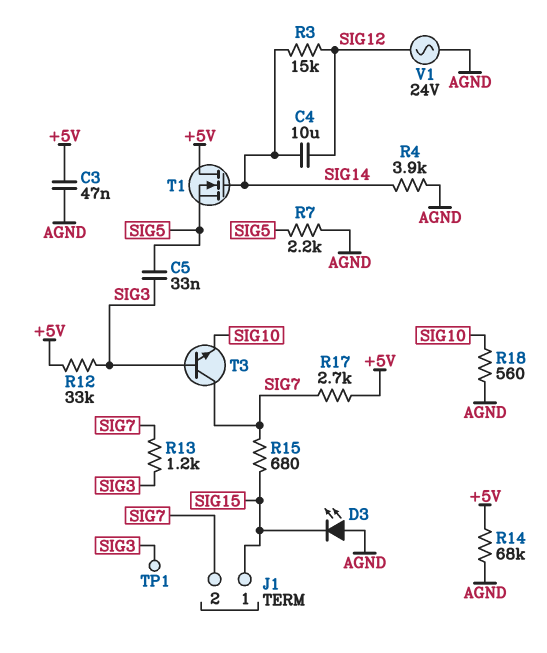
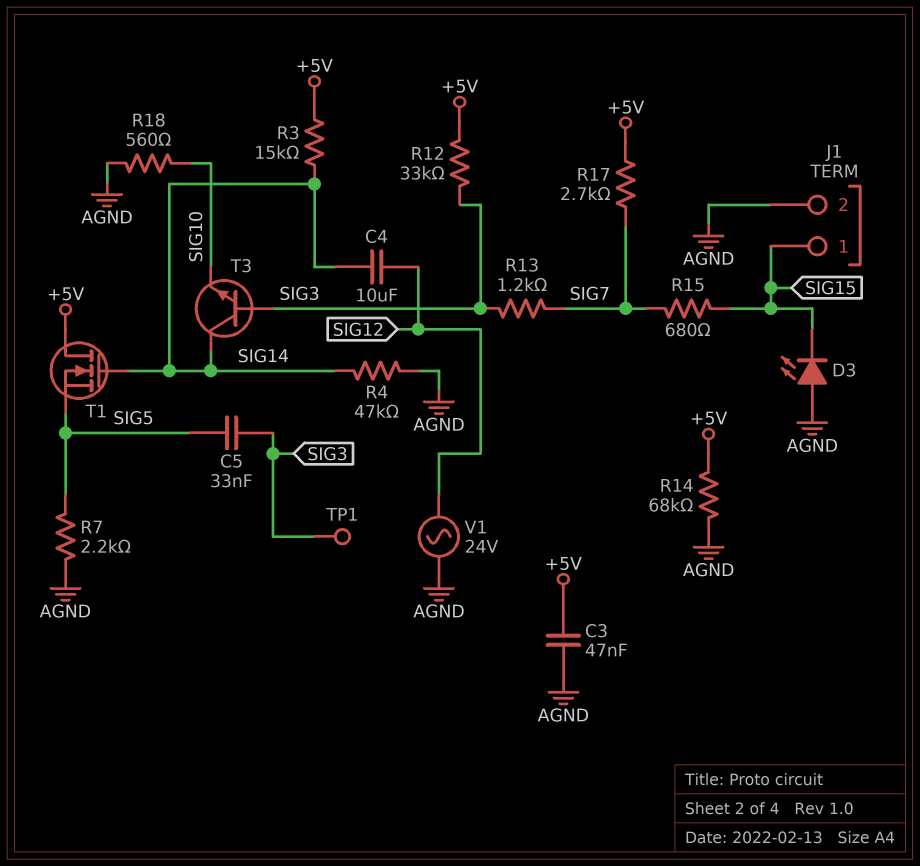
J1 pin 2: SIG7 -> AGND
R3: 15k (SIG12, SIG14) -> 15k (+5V, SIG14)
R4: 3.9k (AGND, SIG14) -> 47k (AGND, SIG14)
T3: NPN (B SIG3, C SIG7, E SIG10) -> NPN (B SIG3, C SIG14, E SIG10)

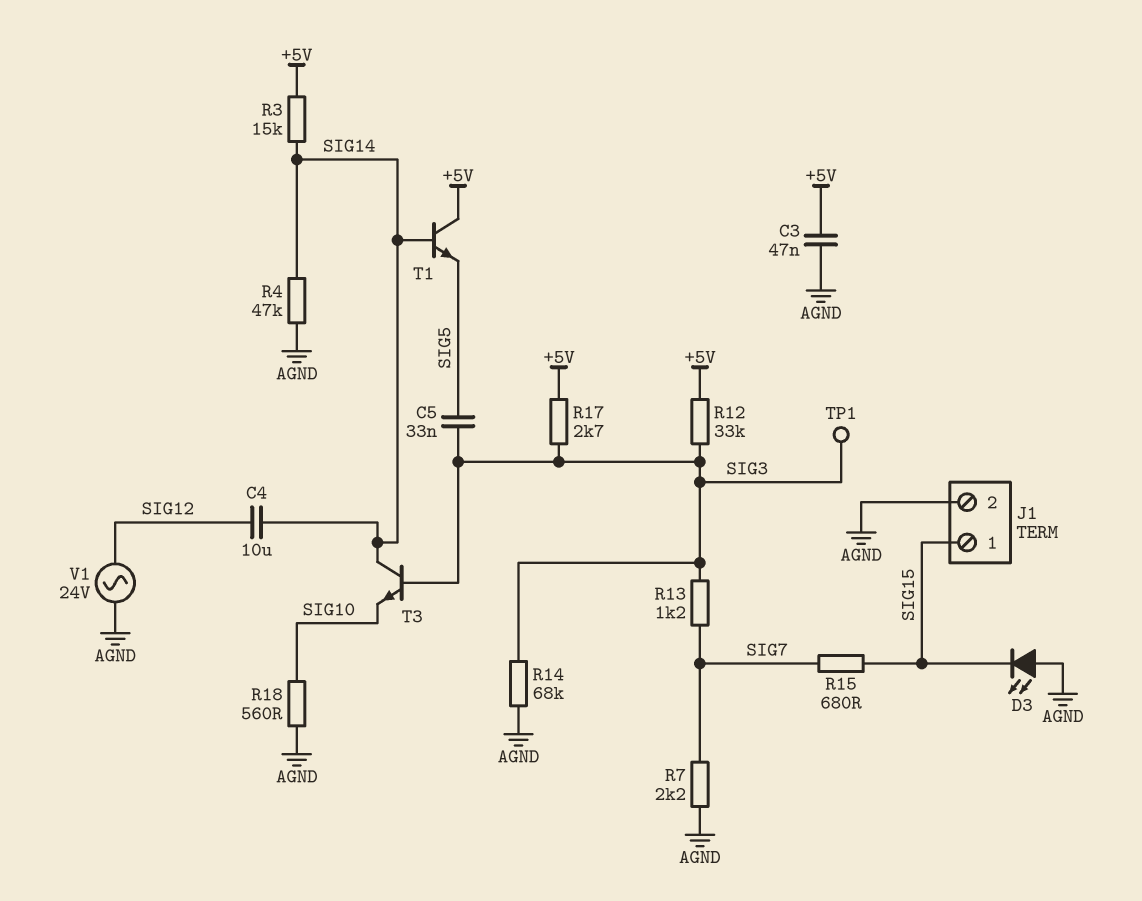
R7: 2.2k (AGND, SIG5) -> 2.2k (AGND, SIG7)
R14: 68k (+5V, AGND) -> 68k (AGND, SIG3)
R17: 2.7k (+5V, SIG7) -> 2.7k (+5V, SIG3)
T1: NMOS (G SIG14, D +5V, S SIG5) -> NPN (B SIG14, C +5V, E SIG5)

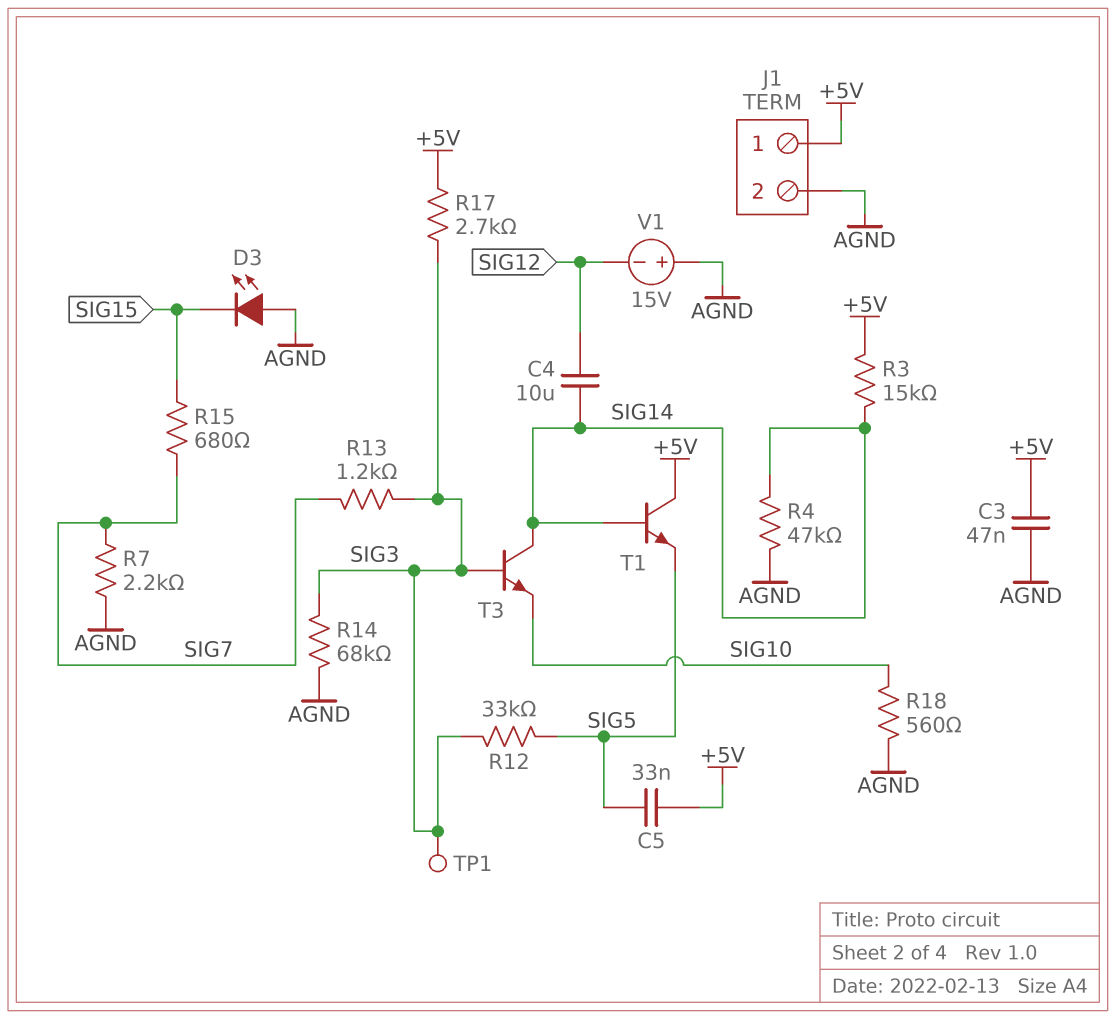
C5: 33nF (SIG3, SIG5) -> 33nF (+5V, SIG5)
J1 pin 1: SIG15 -> +5V
R12: 33k (+5V, SIG3) -> 33k (SIG3, SIG5)
V1: AC 24V (AGND, SIG12) -> 15V (plus AGND, minus SIG12)

